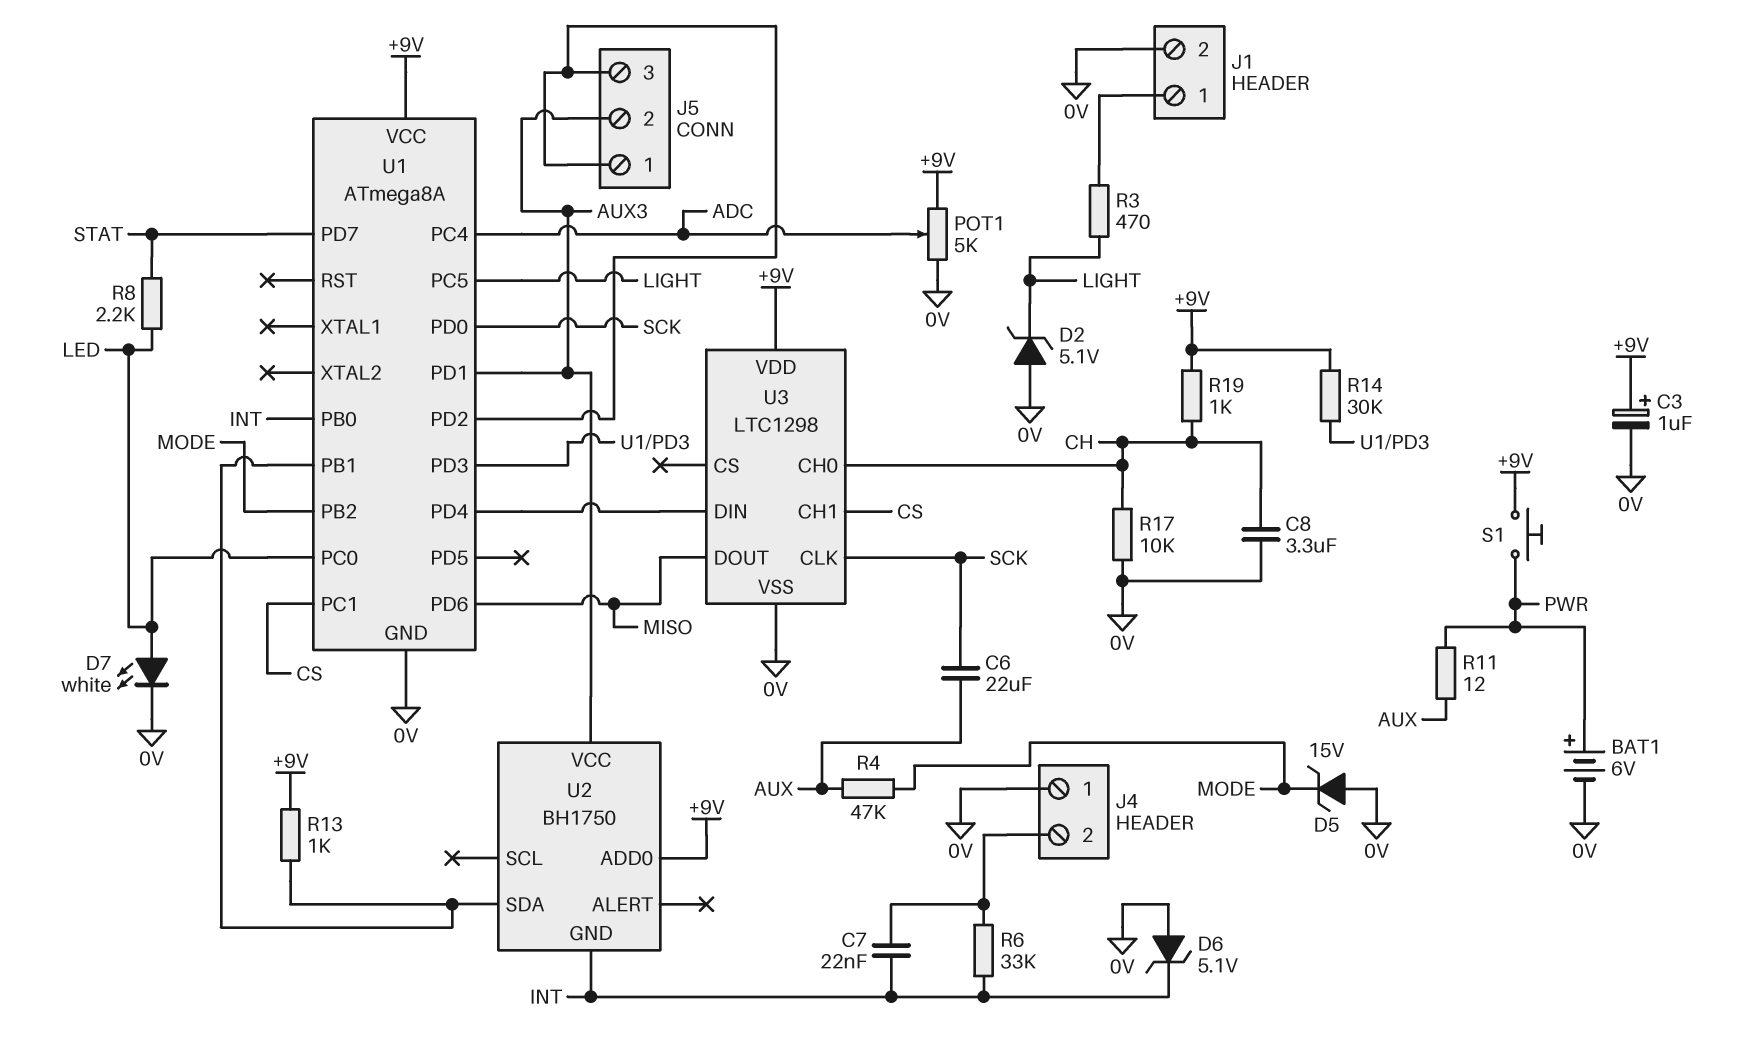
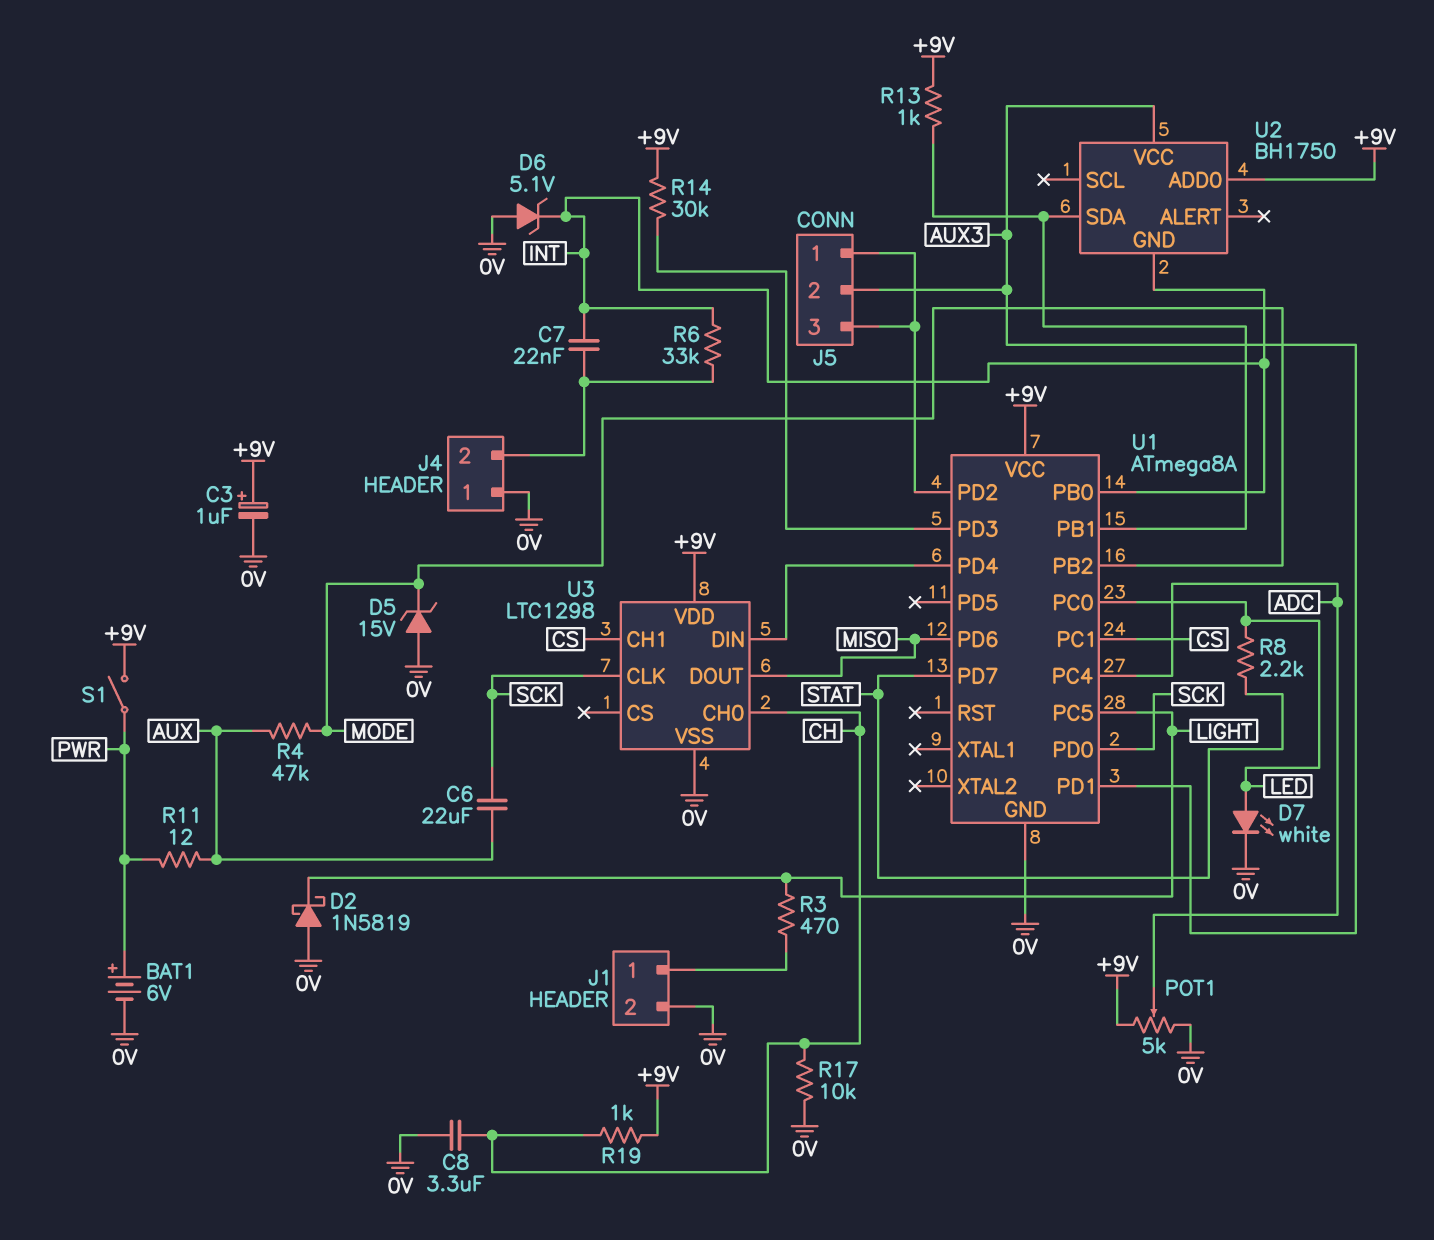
D2: zener 5.1V (A 0V, K LIGHT) -> schottky 1N5819 (A 0V, K LIGHT)
S1: button (+9V, PWR) -> switch (+9V, PWR)

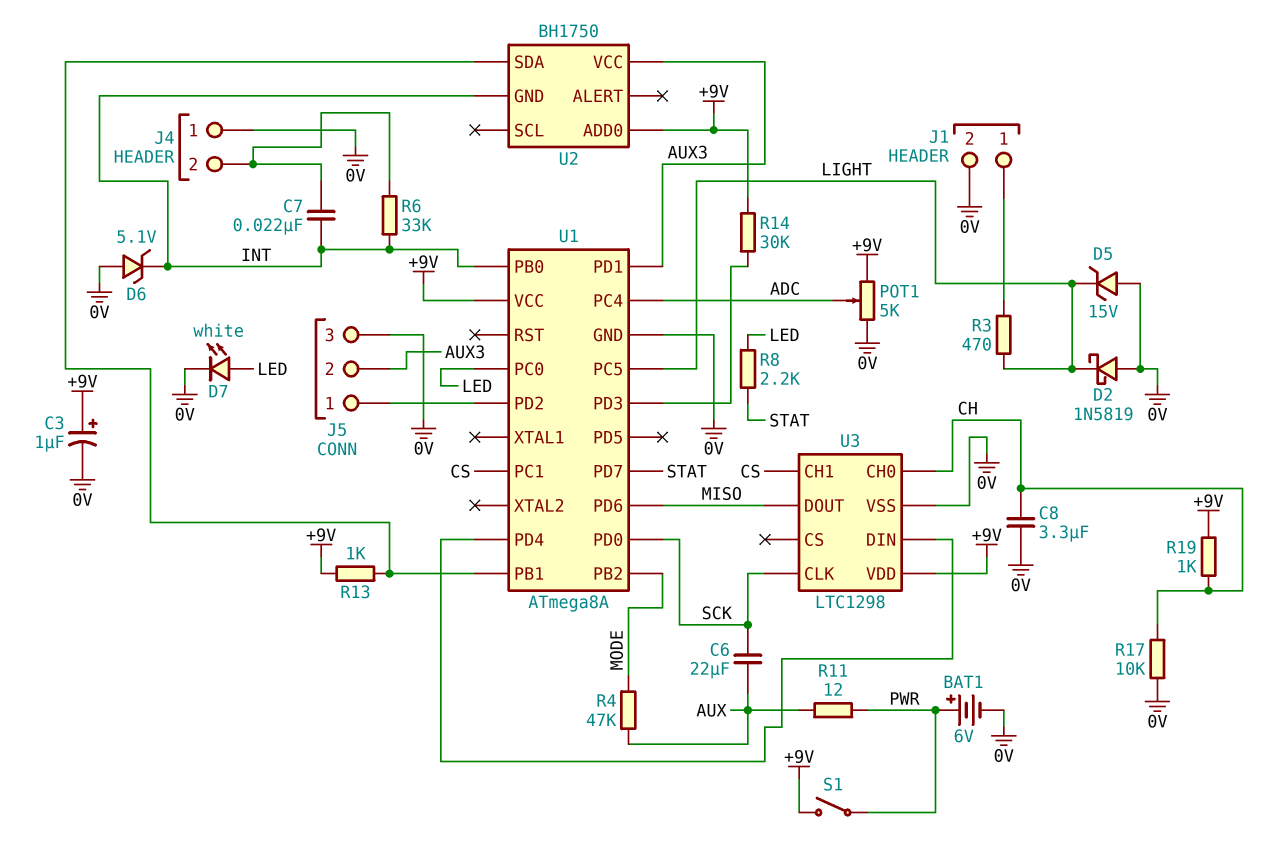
D5: zener 15V (A 0V, K MODE) -> zener 15V (A 0V, K LIGHT)
J5 pin 3: J5/1 -> 0V

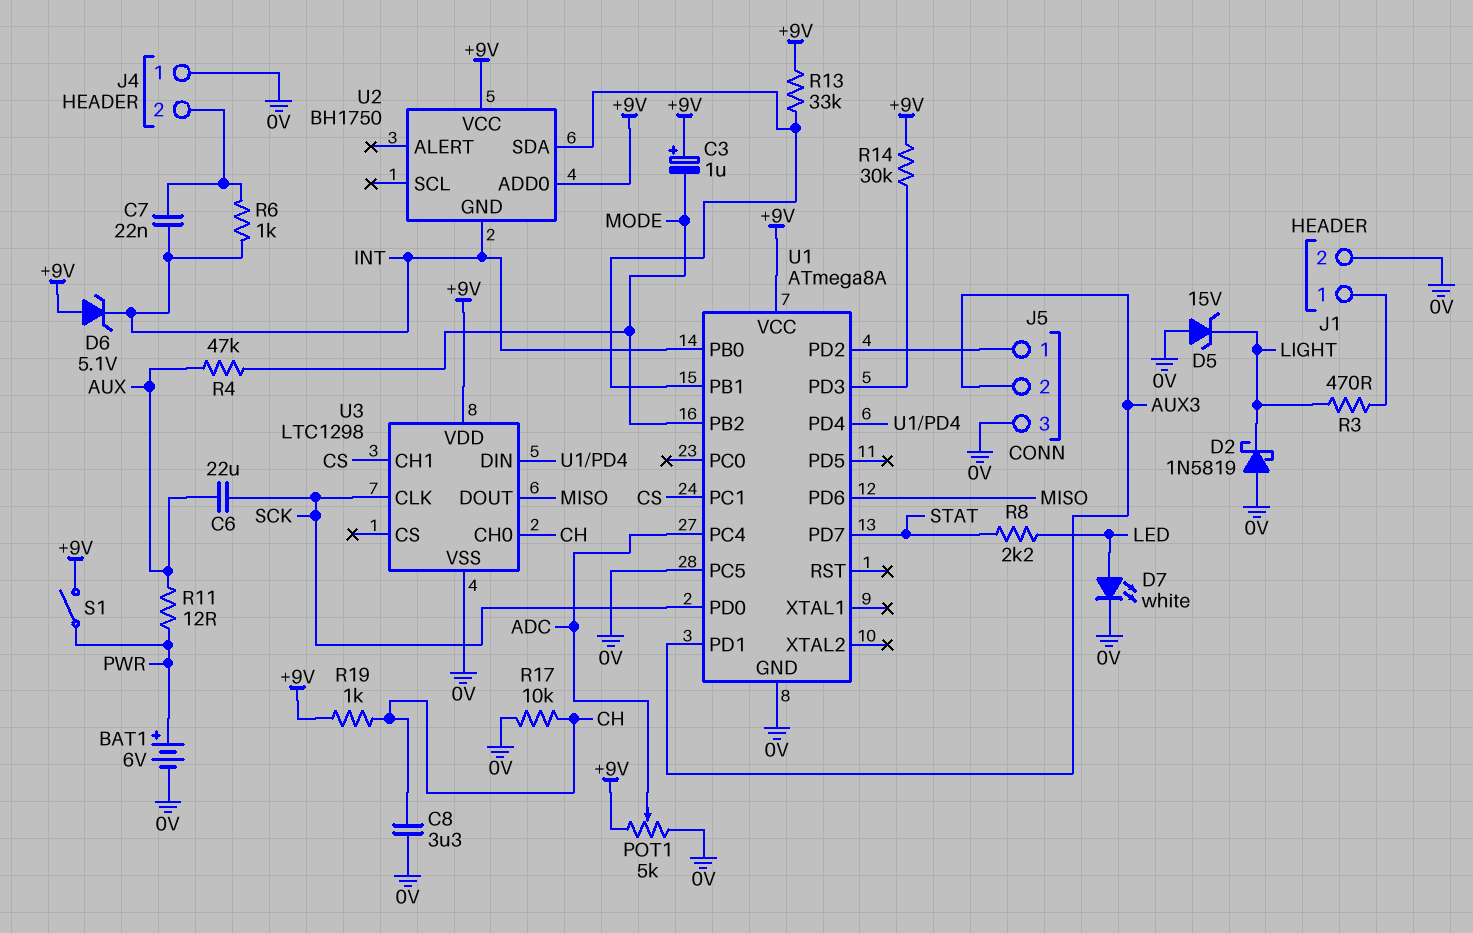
C3: 1uF (plus +9V, minus 0V) -> 1uF (plus +9V, minus MODE)
D6: zener 5.1V (A 0V, K INT) -> zener 5.1V (A +9V, K INT)
R6: 33k (INT, J4/2) -> 1k (INT, J4/2)
R13: 1k (+9V, U1/PB1) -> 33k (+9V, U1/PB1)
U1 pin PC0: LED -> none
U1 pin PC5: LIGHT -> 0V
U2 pin VCC: AUX3 -> +9V

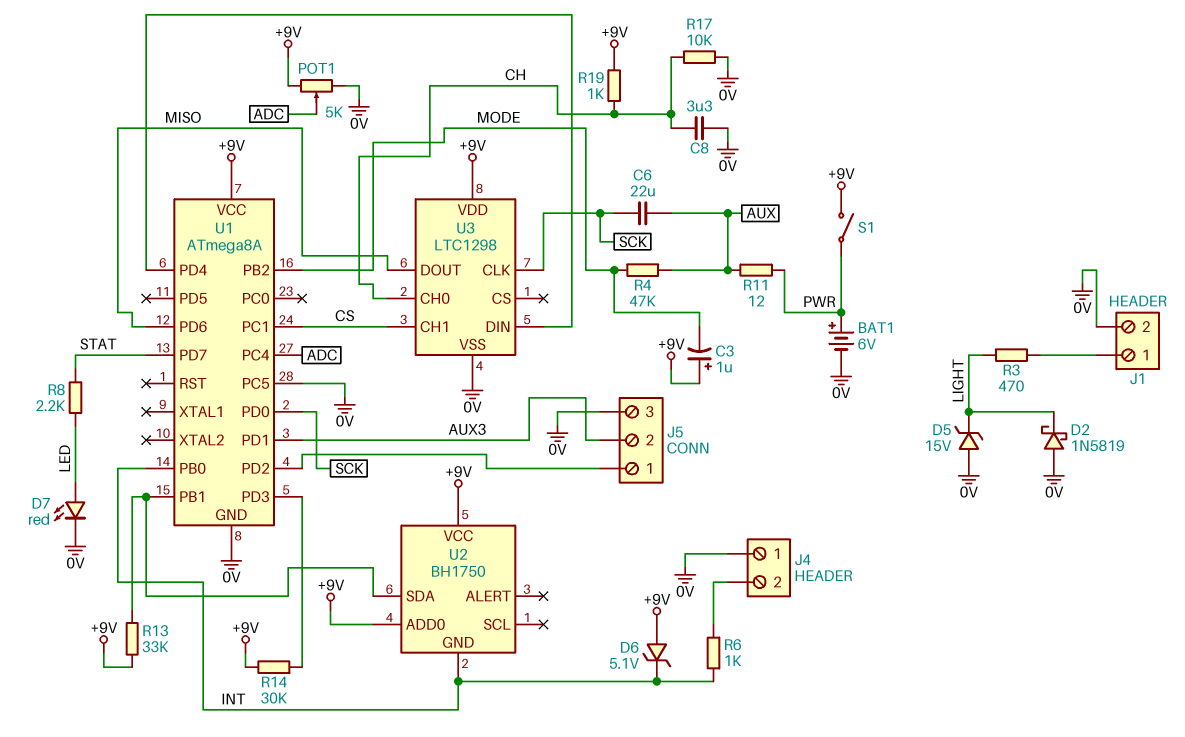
C7: 22nF (INT, J4/2) -> none
D7: LED white (A LED, K 0V) -> LED red (A LED, K 0V)

